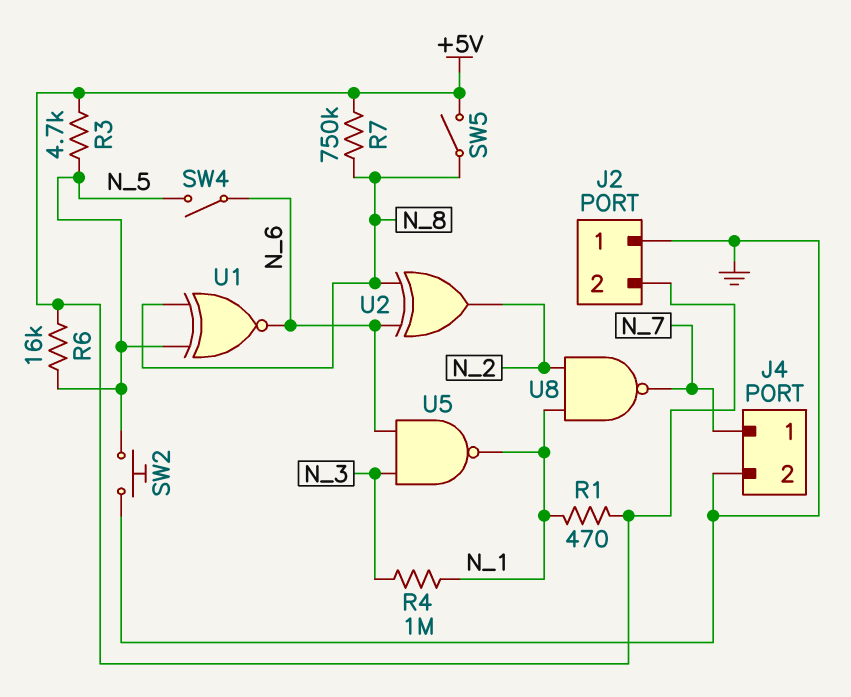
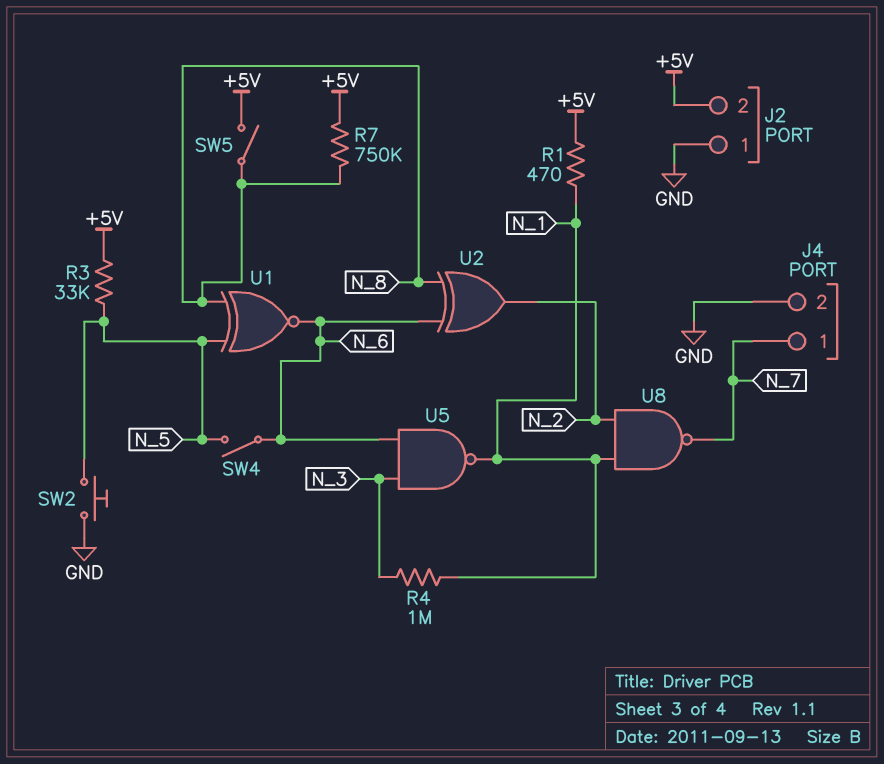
R3: 4.7k (+5V, N_5) -> 33k (+5V, N_5)
R6: 16k (+5V, N_5) -> none

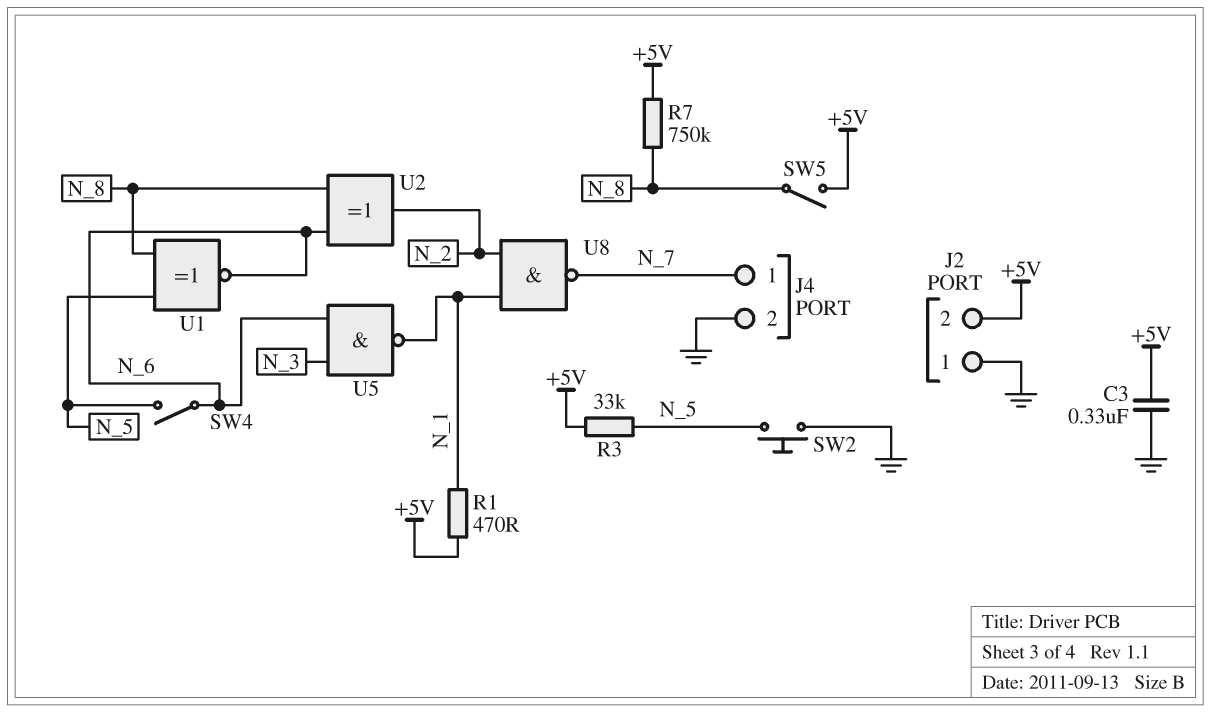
C3: none -> 330nF (+5V, GND)
R4: 1M (N_1, N_3) -> none

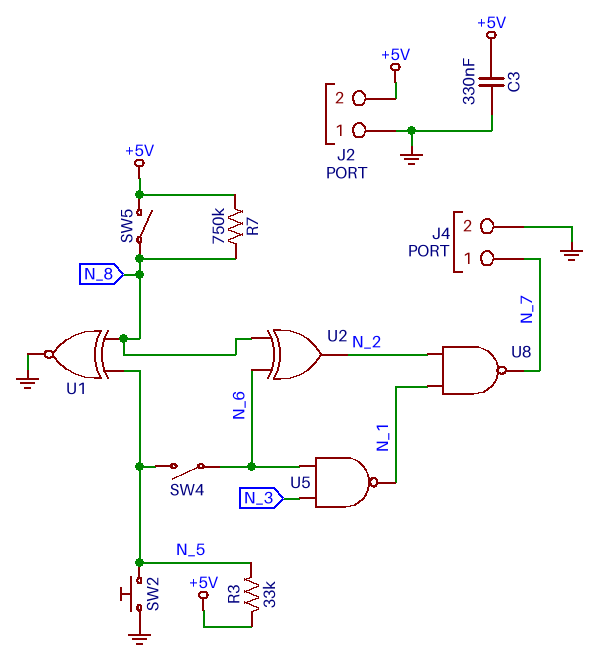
R1: 470 (+5V, N_1) -> none
U1: XNOR (in N_5, in N_8, out N_6) -> XNOR (in N_5, in N_8, out GND)

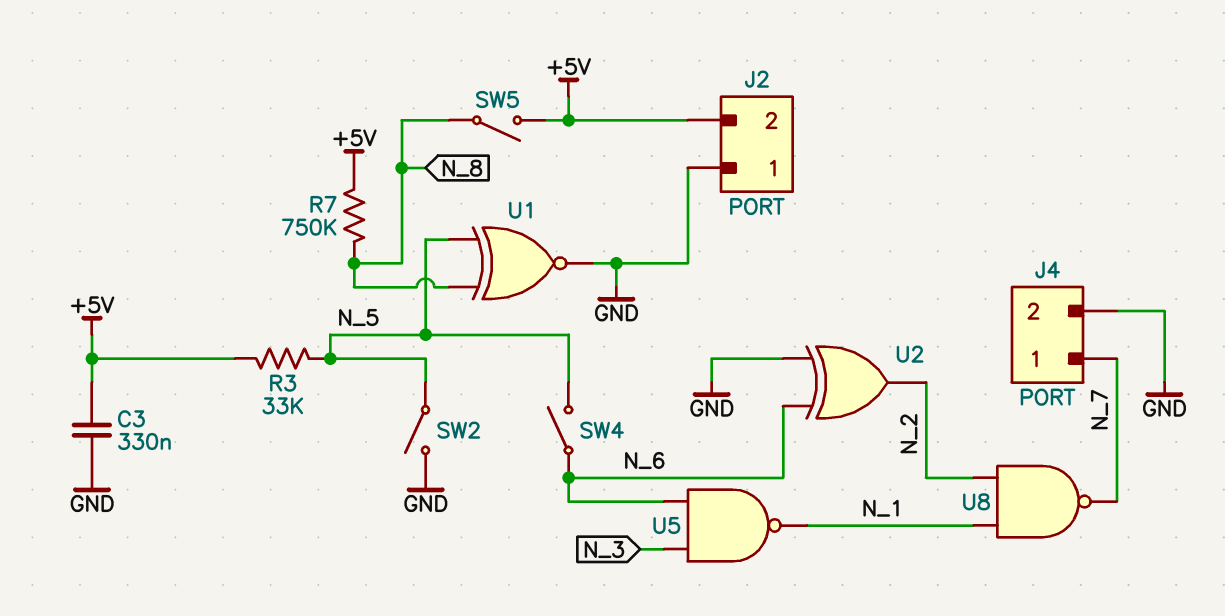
SW2: button (GND, N_5) -> switch (GND, N_5)
U2: XOR (in N_6, in N_8, out N_2) -> XOR (in GND, in N_6, out N_2)

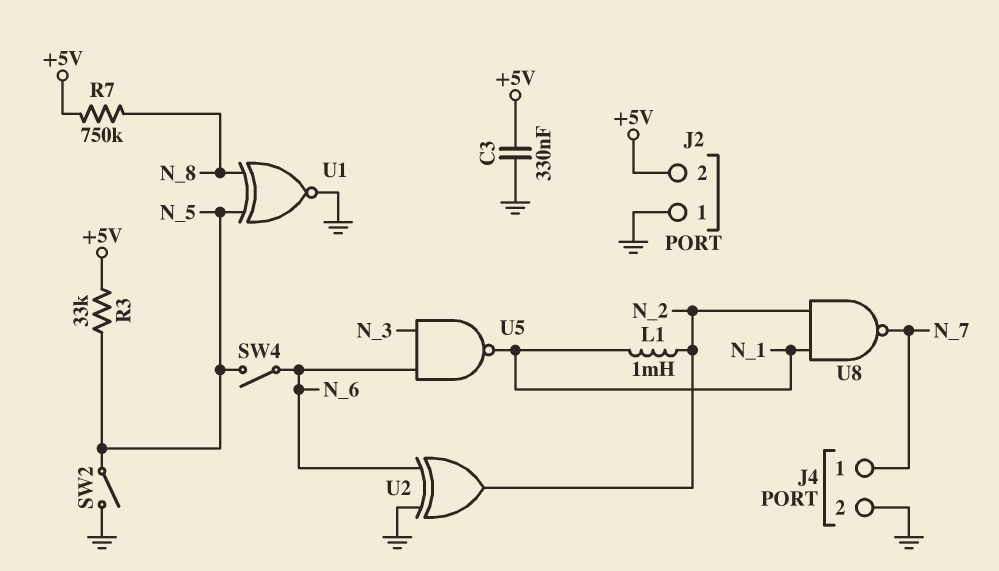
L1: none -> 1mH (N_1, N_2)
SW5: switch (+5V, N_8) -> none

